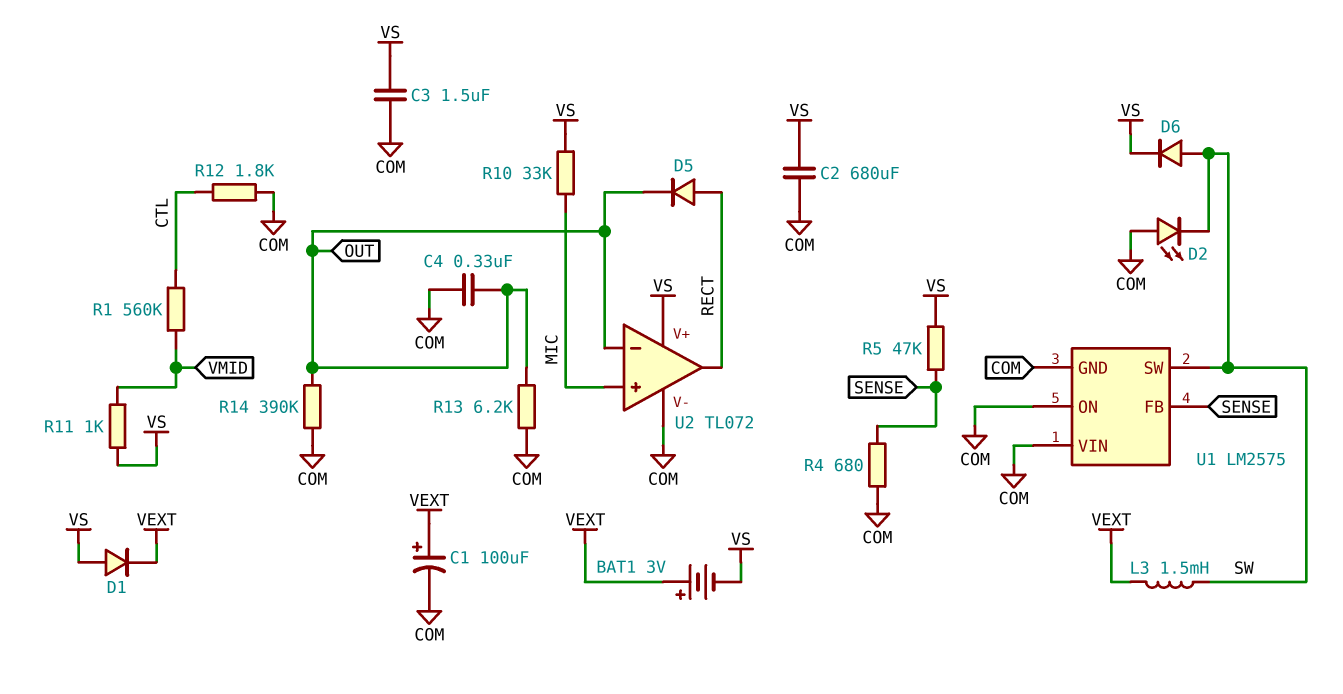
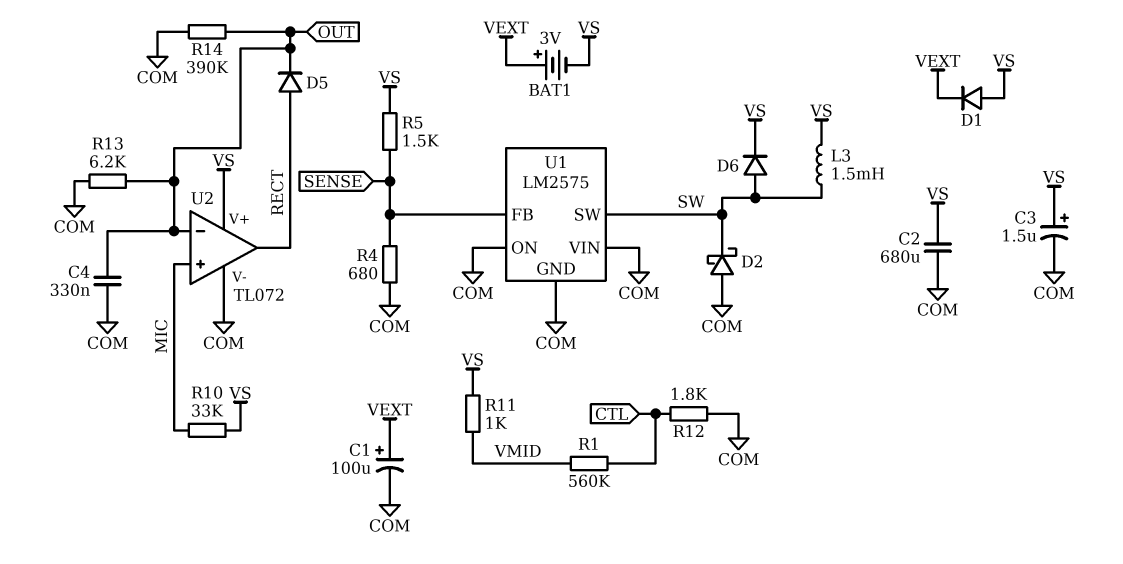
C3: 1.5uF (COM, VS) -> 1.5uF (plus VS, minus COM)
D2: LED (A COM, K SW) -> schottky (A COM, K SW)
L3: 1.5mH (SW, VEXT) -> 1.5mH (SW, VS)
R5: 47k (SENSE, VS) -> 1.5k (SENSE, VS)

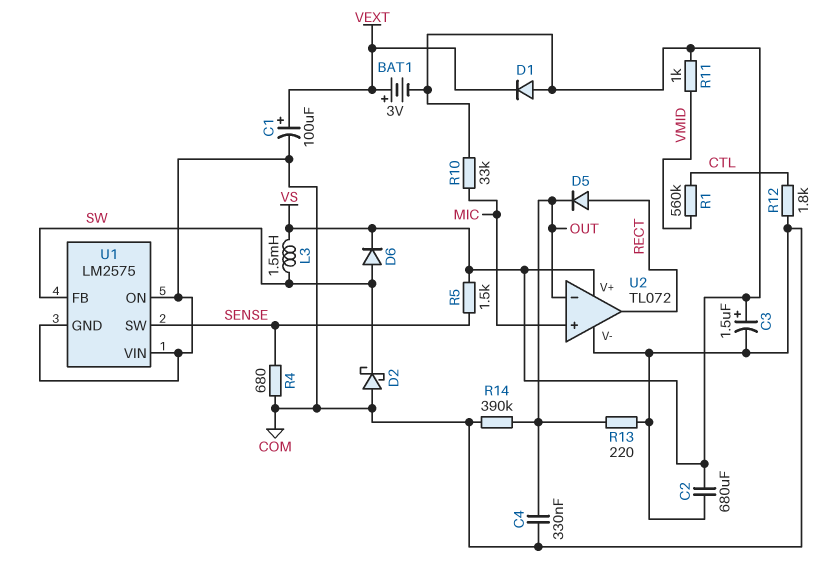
R13: 6.2k (COM, OUT) -> 220 (COM, OUT)
U1 pin FB: SENSE -> SW
U1 pin SW: SW -> SENSE

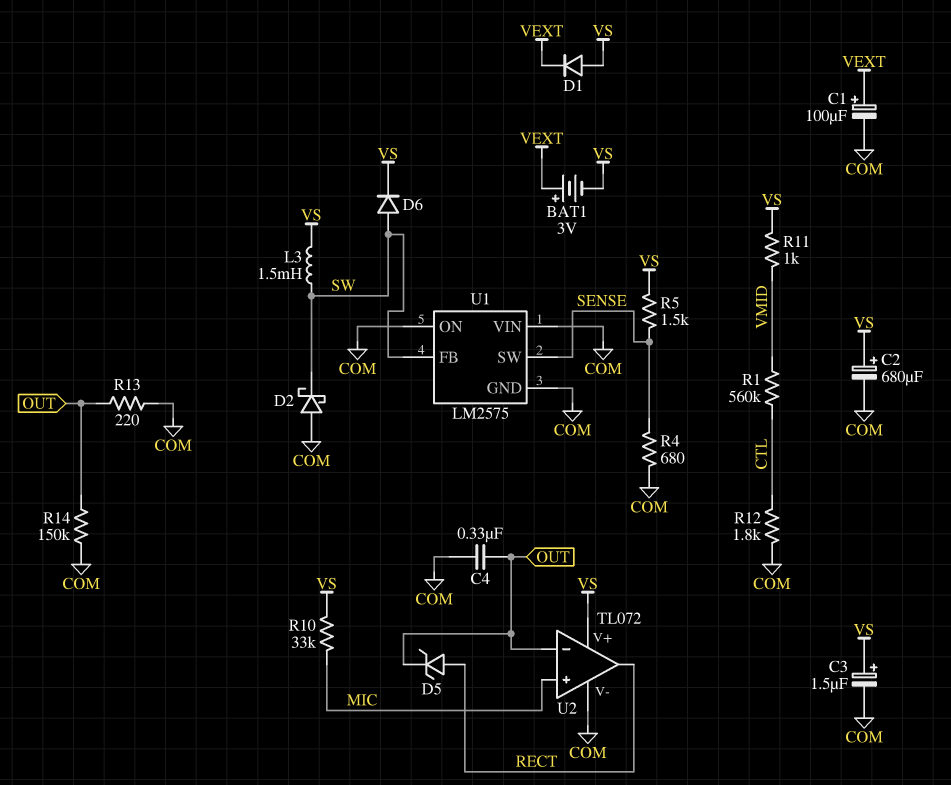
C2: 680uF (COM, VS) -> 680uF (plus VS, minus COM)
D5: diode (A RECT, K OUT) -> zener (A RECT, K OUT)
R14: 390k (COM, OUT) -> 150k (COM, OUT)

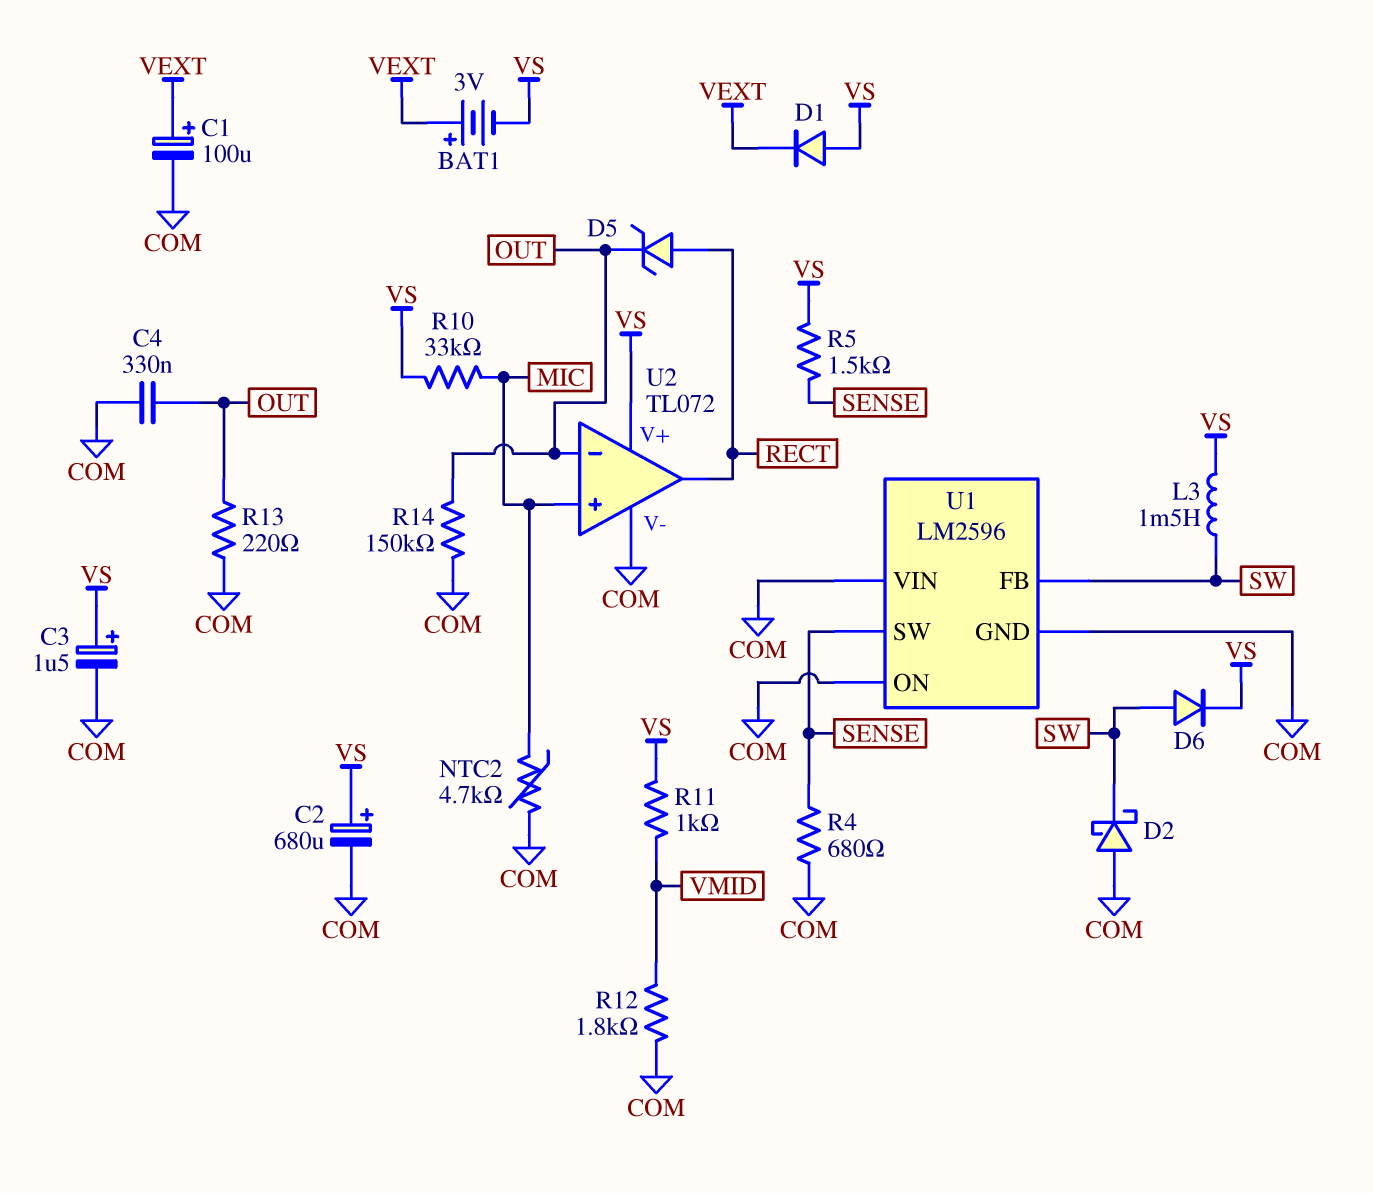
NTC2: none -> 4.7k (COM, MIC)
R1: 560k (CTL, VMID) -> none
R12: 1.8k (COM, CTL) -> 1.8k (COM, VMID)
U1: LM2575 -> LM2596

